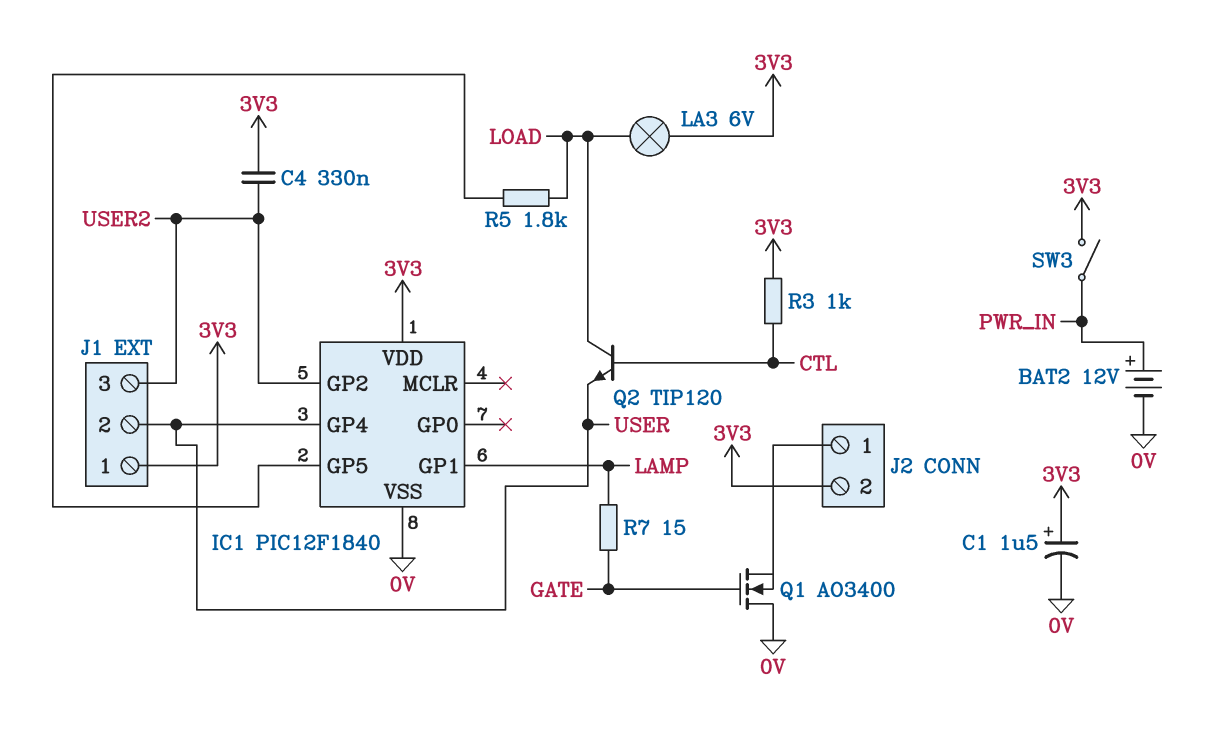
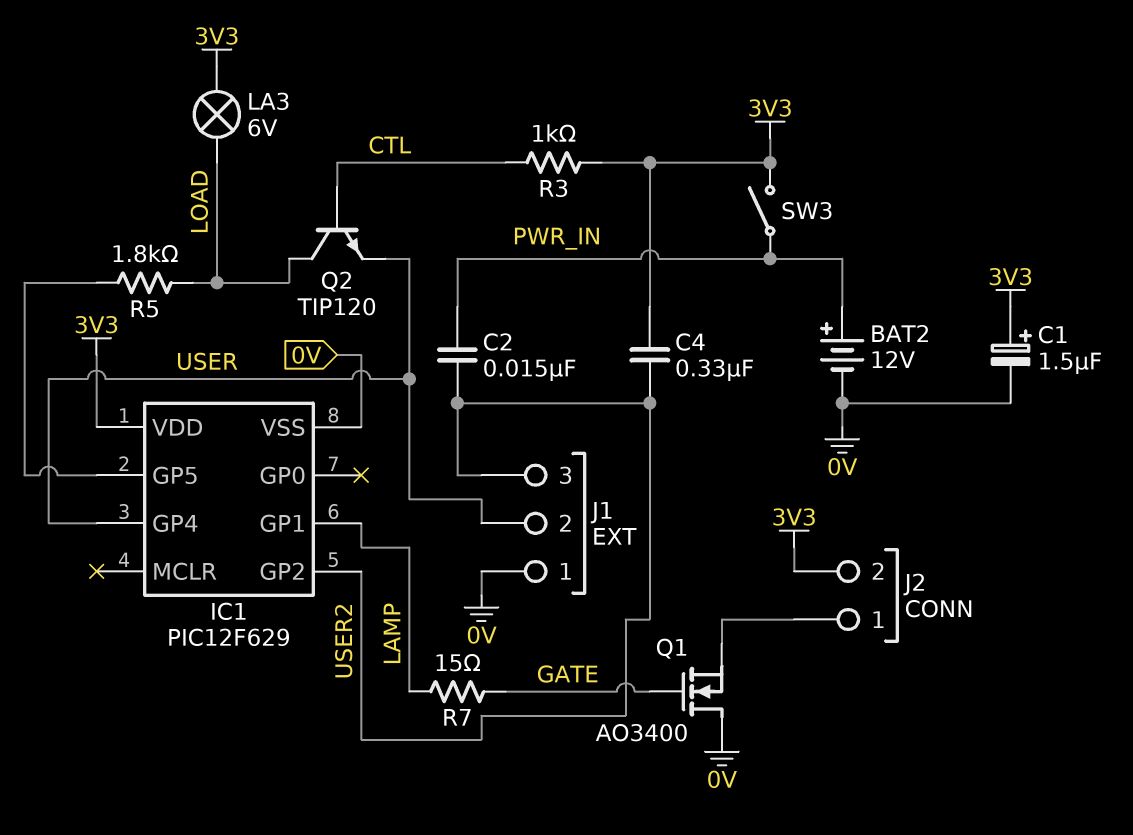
C2: none -> 15nF (PWR_IN, USER2)
IC1: PIC12F1840 -> PIC12F629
J1 pin 1: 3V3 -> 0V

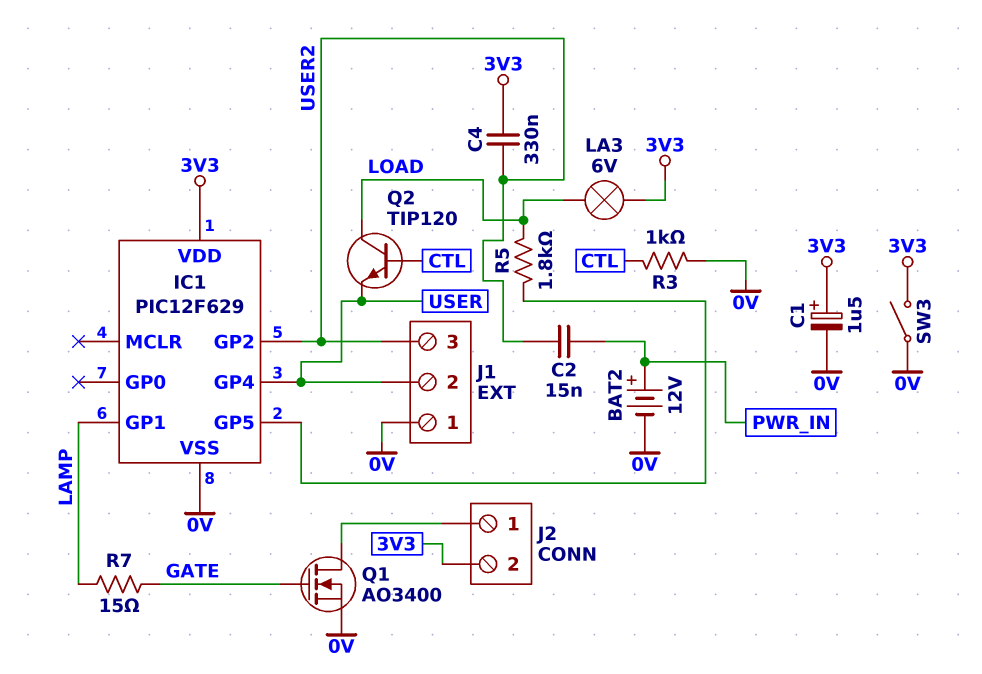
Q1: NMOS AO3400 (G GATE, D 0V, S J2/1) -> NMOS AO3400 (G GATE, D J2/1, S 0V)
R3: 1k (3V3, CTL) -> 1k (0V, CTL)
SW3: switch (3V3, PWR_IN) -> switch (0V, 3V3)

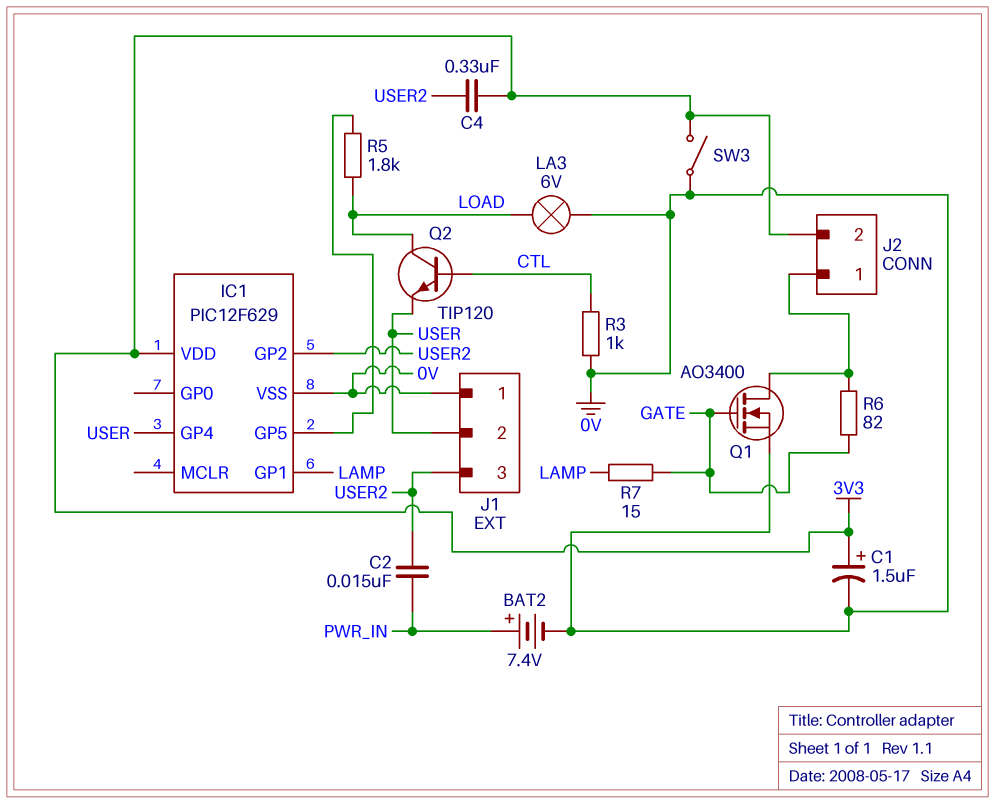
BAT2: 12V (plus PWR_IN, minus 0V) -> 7.4V (plus PWR_IN, minus 0V)
LA3: lamp 6V (3V3, LOAD) -> lamp 6V (0V, LOAD)
R6: none -> 82 (GATE, J2/1)

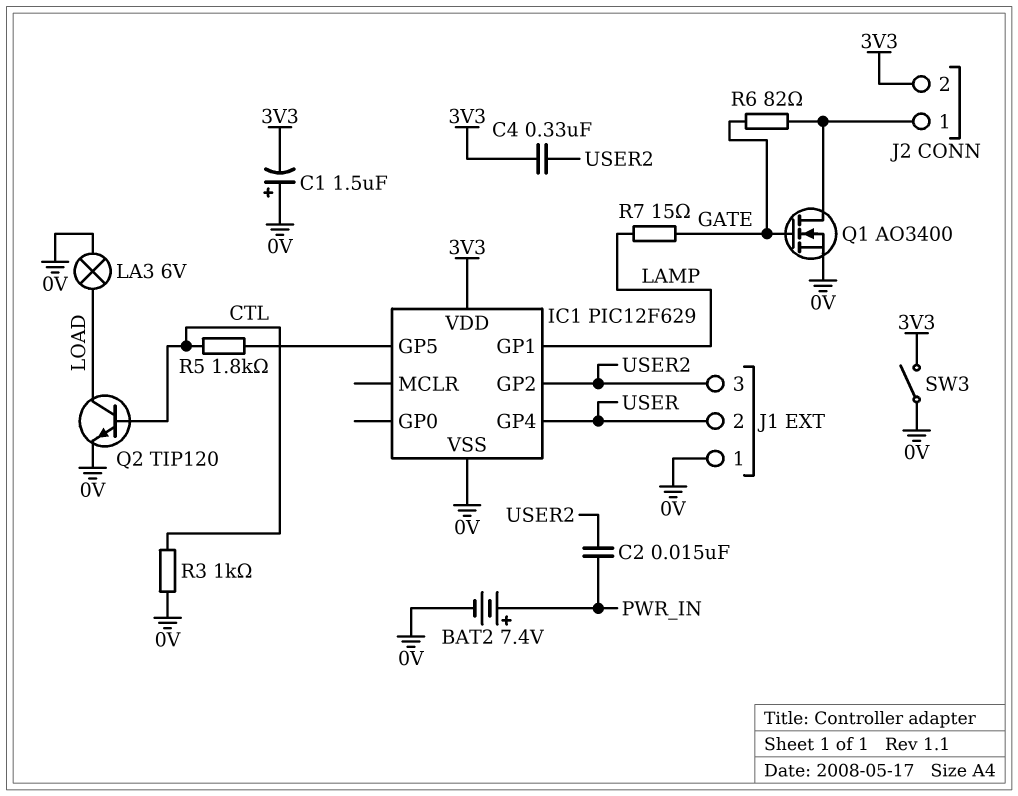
C1: 1.5uF (plus 3V3, minus 0V) -> 1.5uF (plus 0V, minus 3V3)
Q2: NPN TIP120 (B CTL, C LOAD, E USER) -> NPN TIP120 (B CTL, C LOAD, E 0V)
R5: 1.8k (IC1/GP5, LOAD) -> 1.8k (CTL, IC1/GP5)

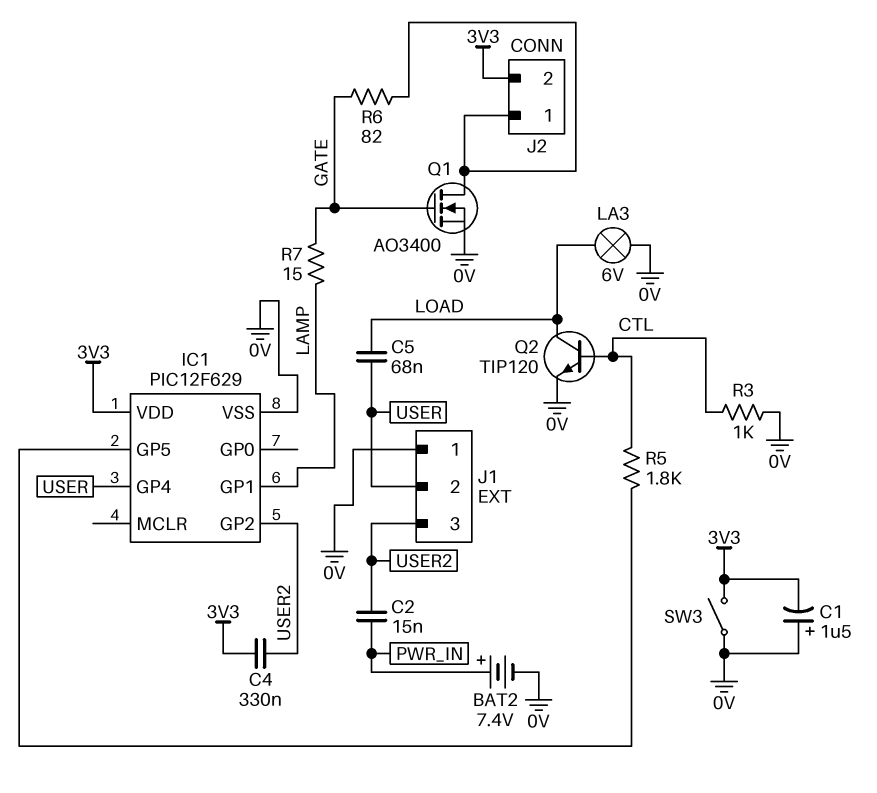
C5: none -> 68nF (LOAD, USER)

